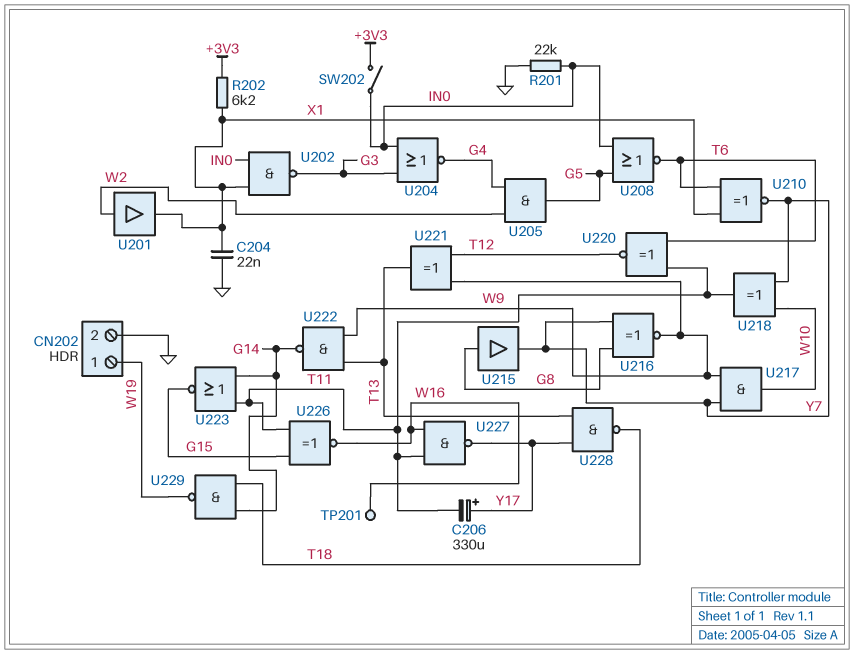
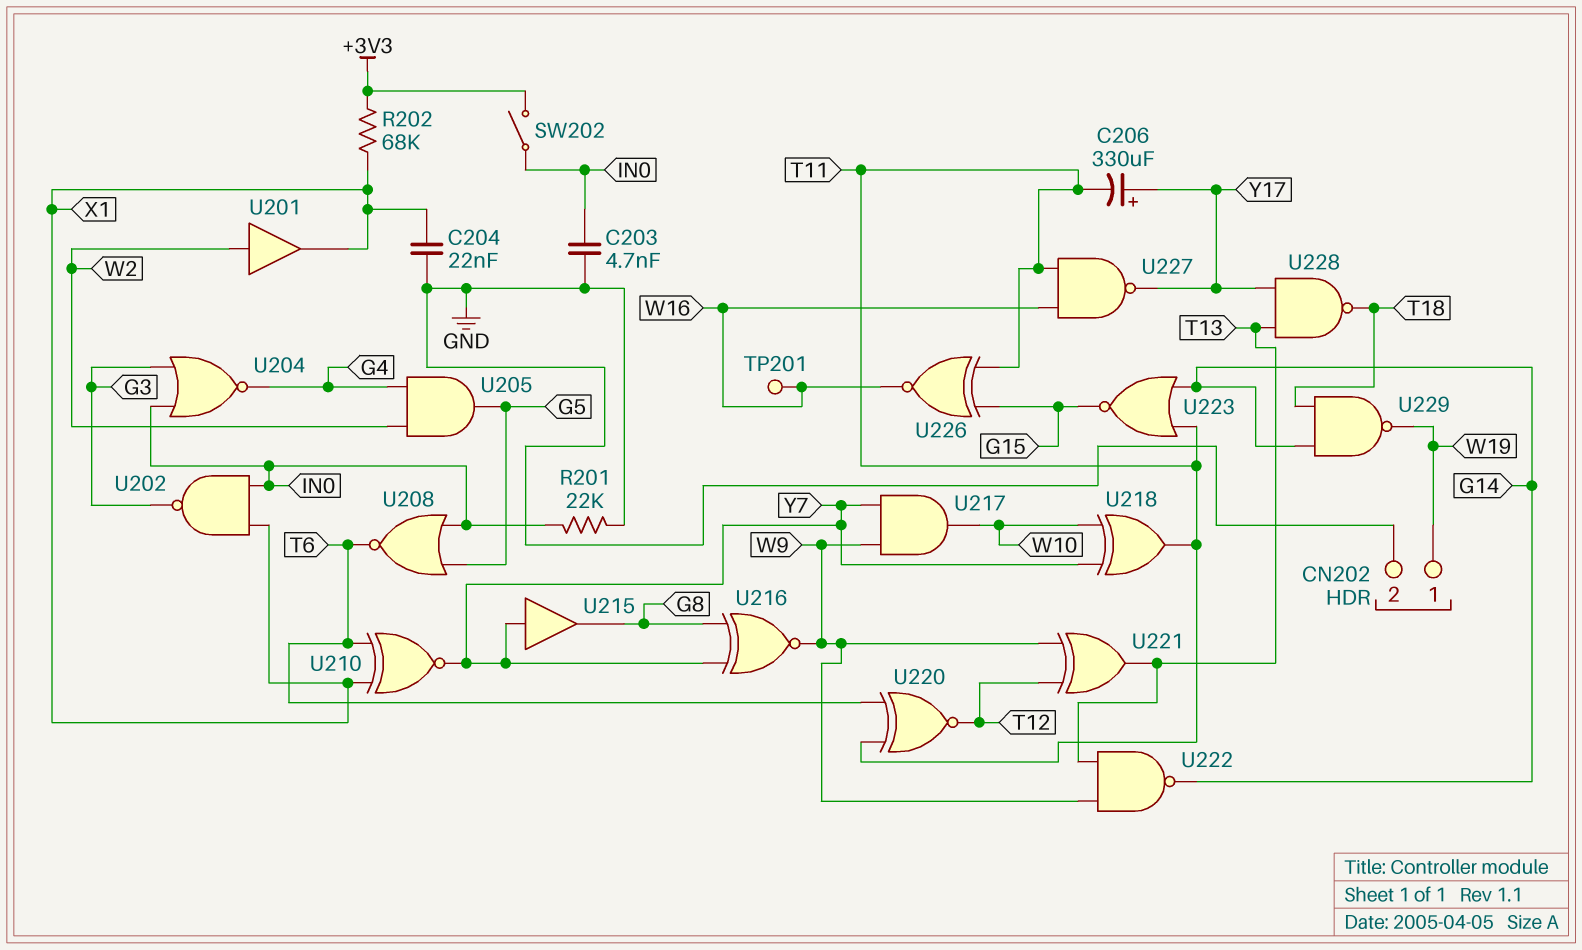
C203: none -> 4.7nF (GND, IN0)
R202: 6.2k (+3V3, X1) -> 68k (+3V3, X1)
U215: buffer (in G8, out Y7) -> buffer (in Y7, out G8)

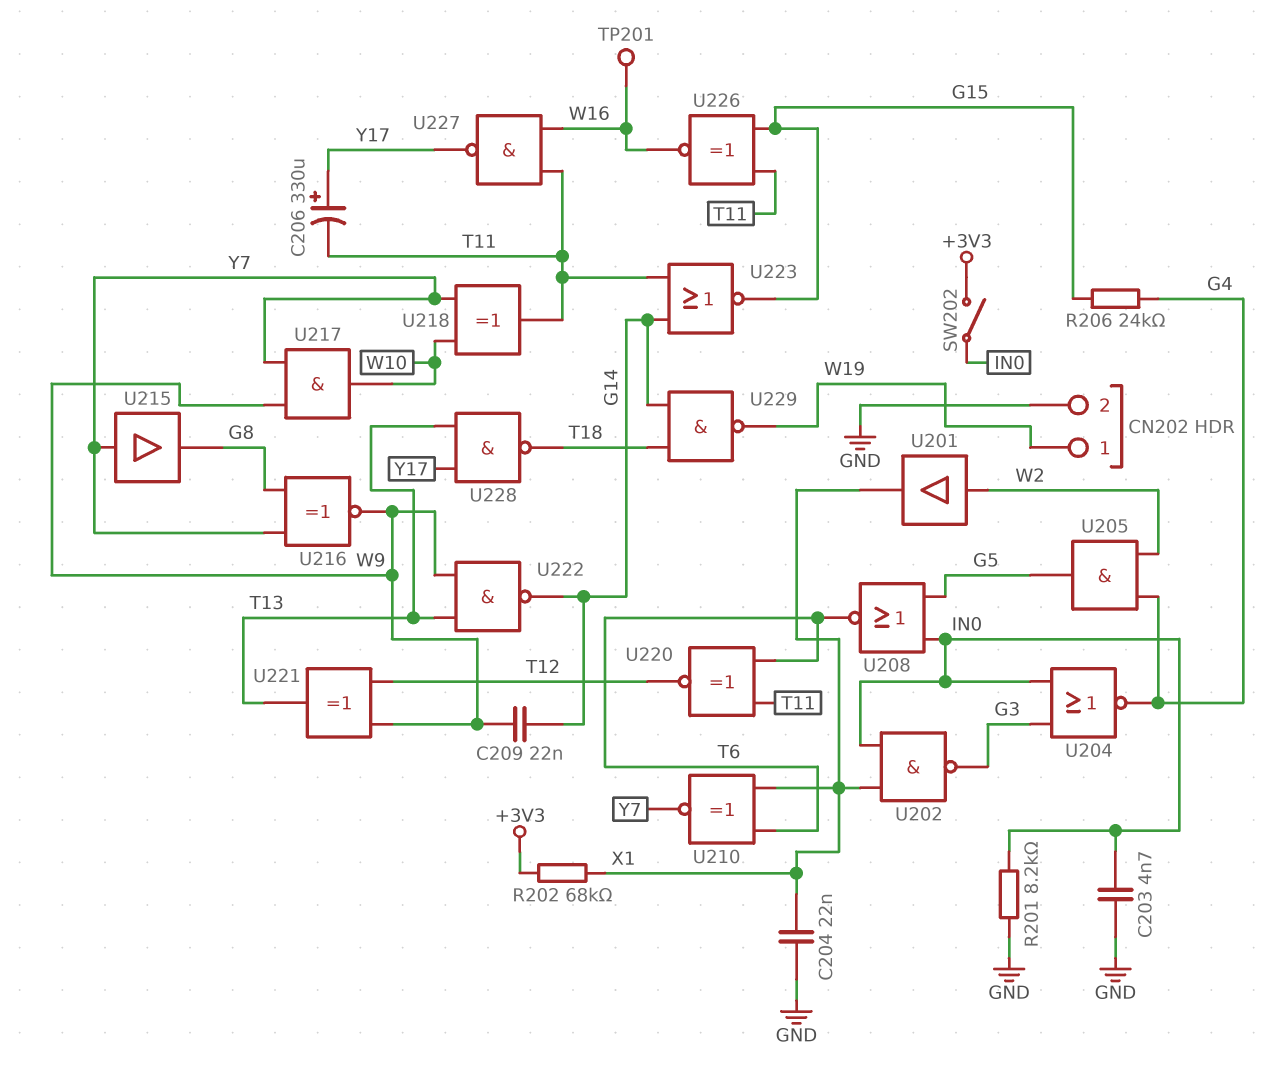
C209: none -> 22nF (G14, W9)
R201: 22k (GND, IN0) -> 8.2k (GND, IN0)
R206: none -> 24k (G4, G15)

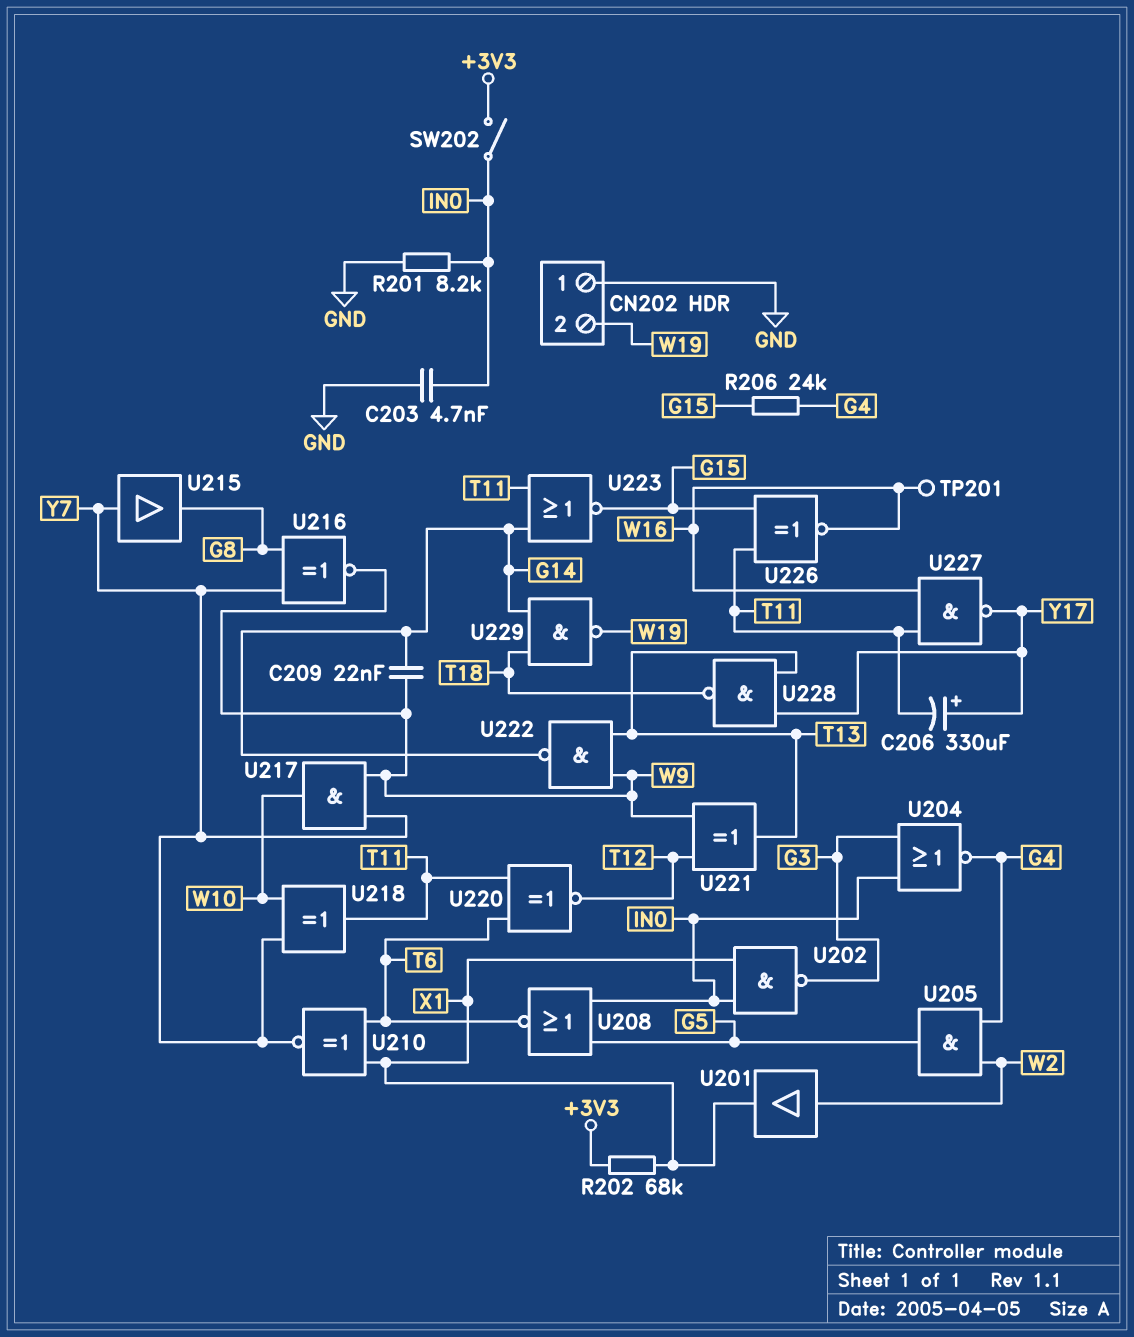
C204: 22nF (GND, X1) -> none
CN202 pin 1: W19 -> GND
CN202 pin 2: GND -> W19

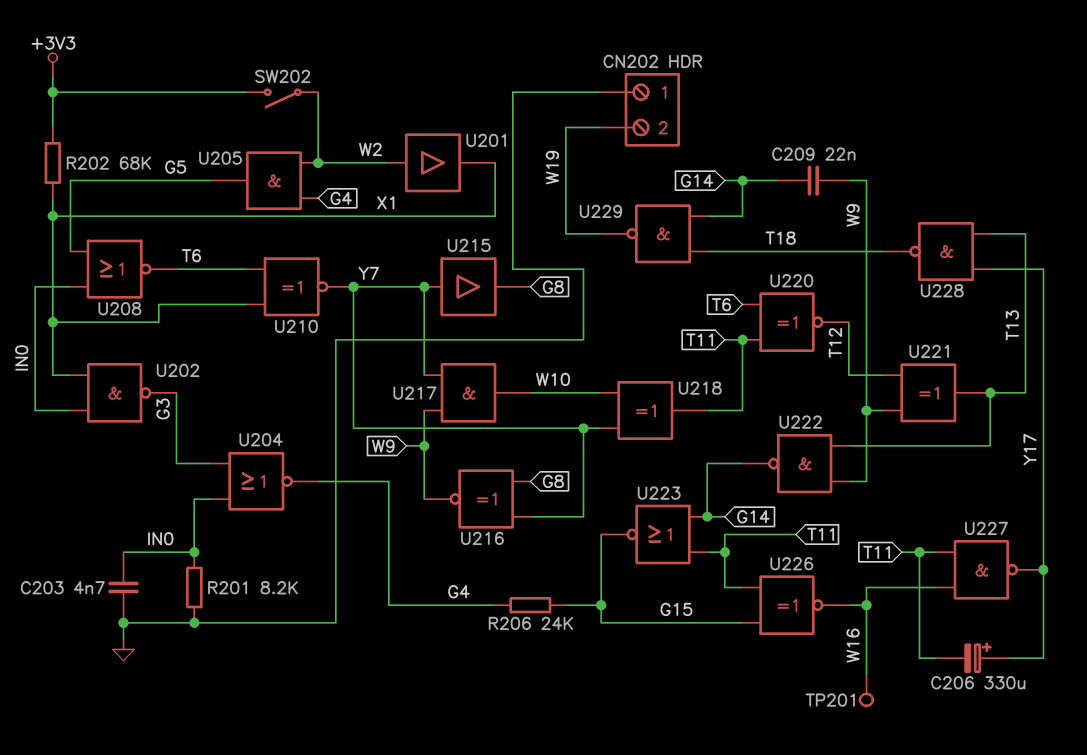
SW202: switch (+3V3, IN0) -> switch (+3V3, W2)

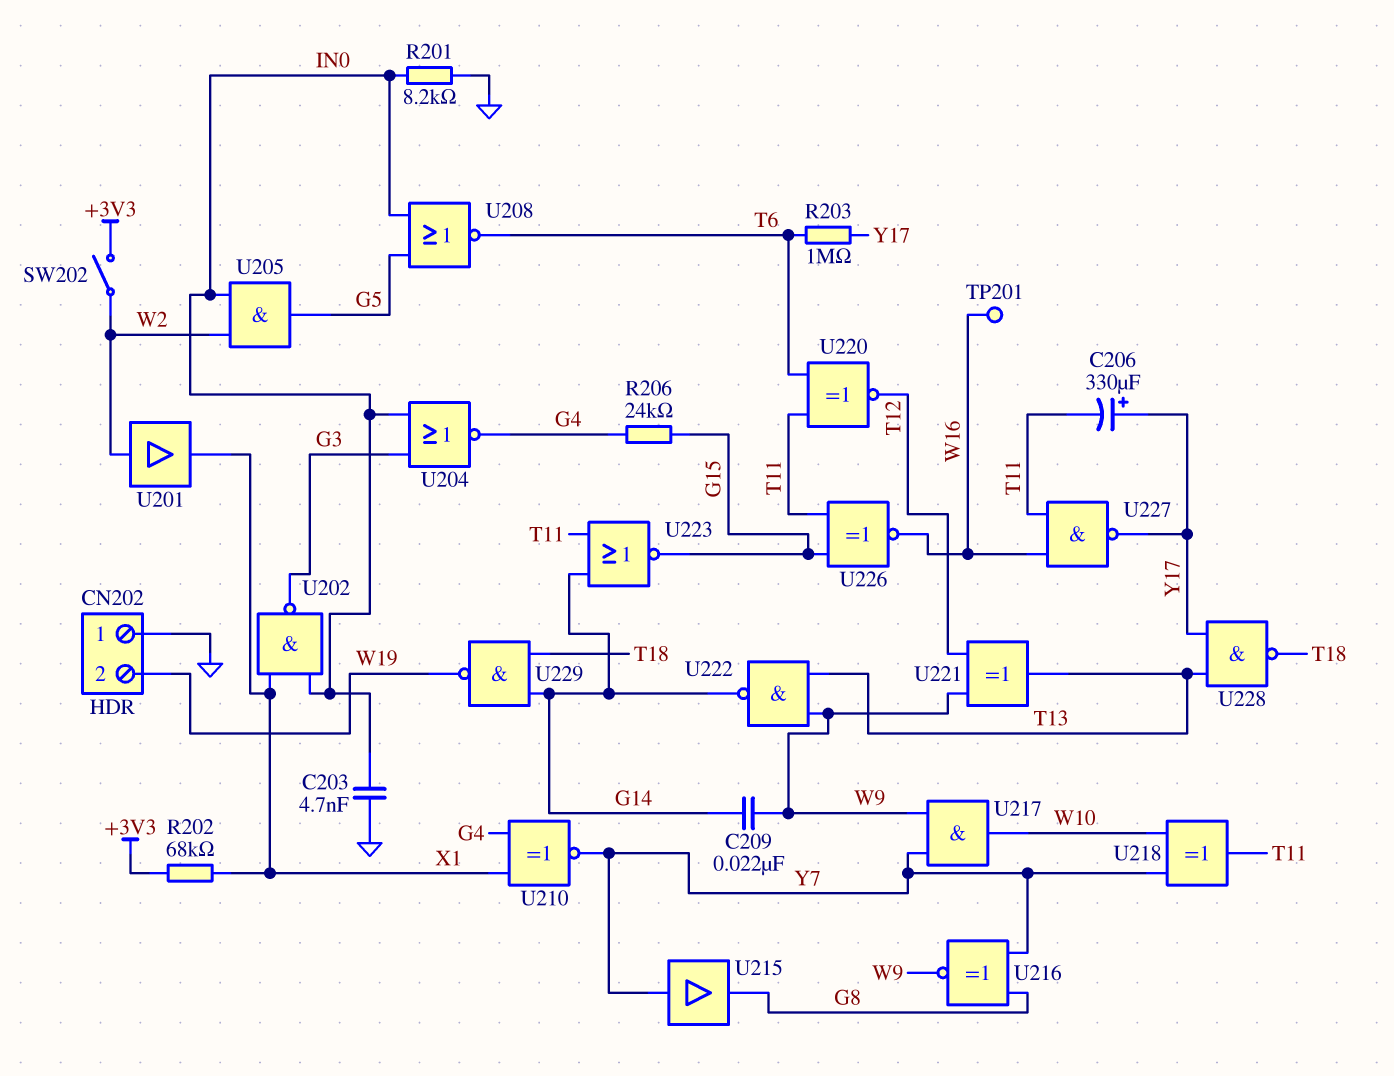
R203: none -> 1M (T6, Y17)
U205: AND (in G4, in W2, out G5) -> AND (in IN0, in W2, out G5)
U210: XNOR (in T6, in X1, out Y7) -> XNOR (in G4, in X1, out Y7)

